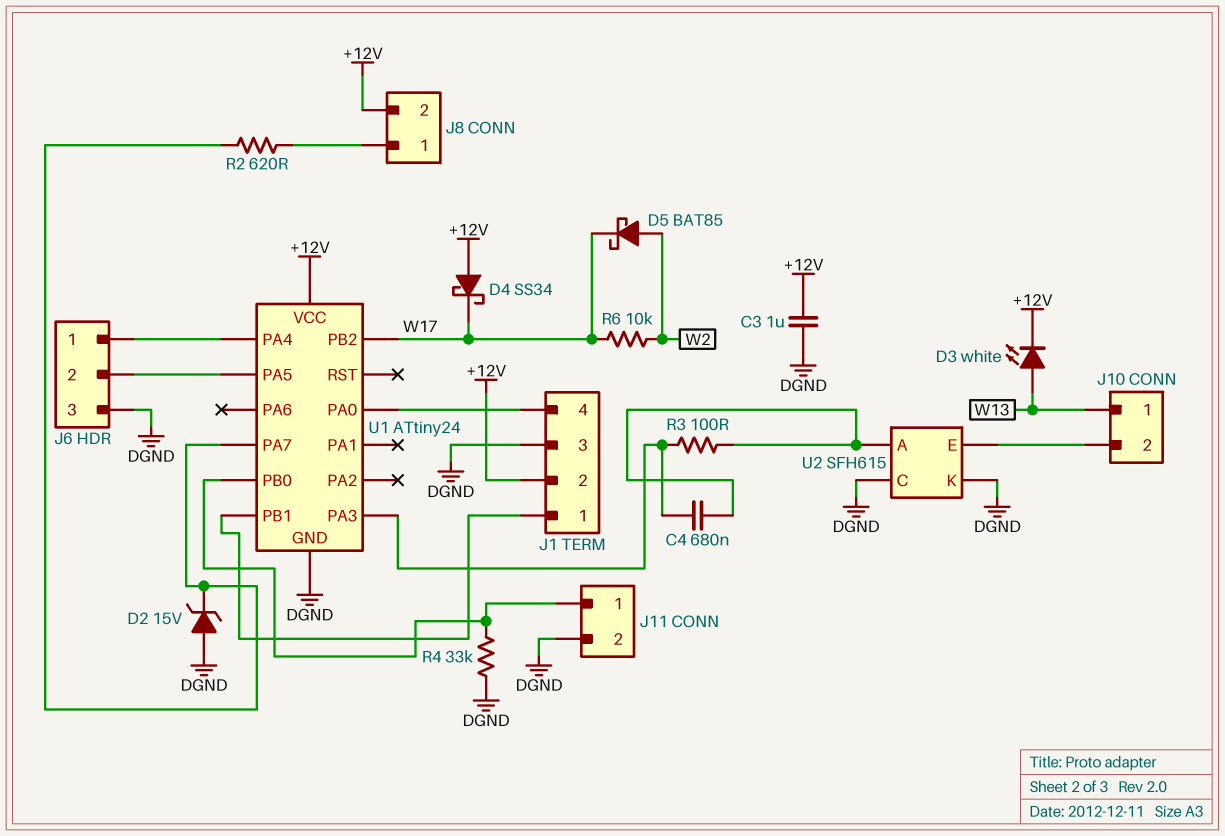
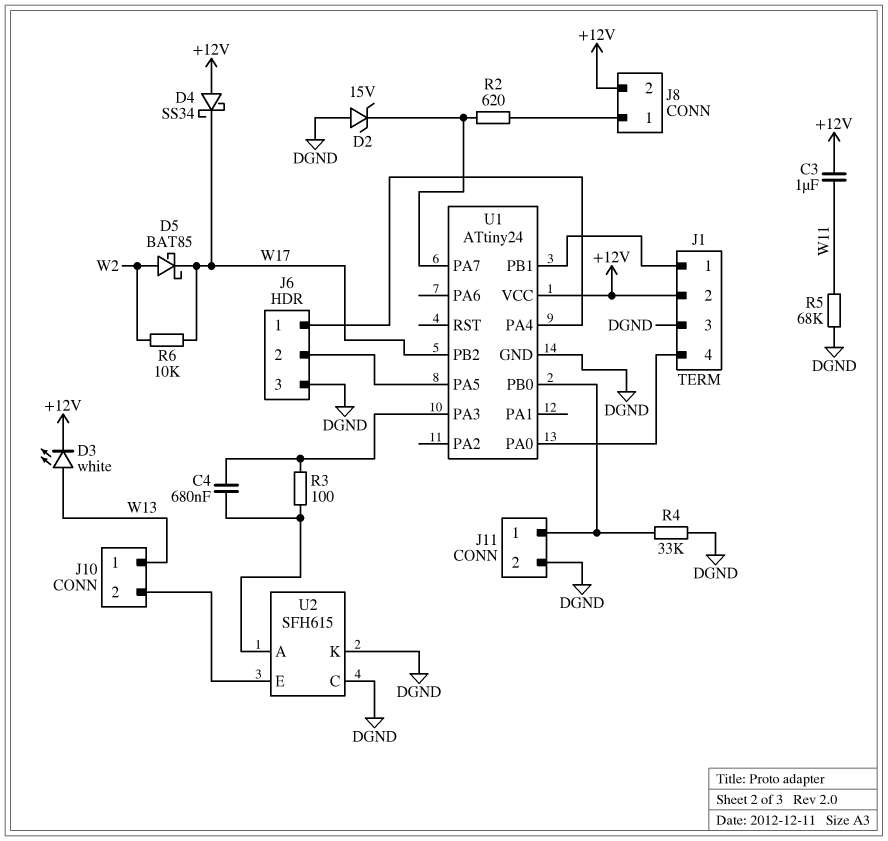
C3: 1uF (+12V, DGND) -> 1uF (+12V, W11)
R5: none -> 68k (DGND, W11)

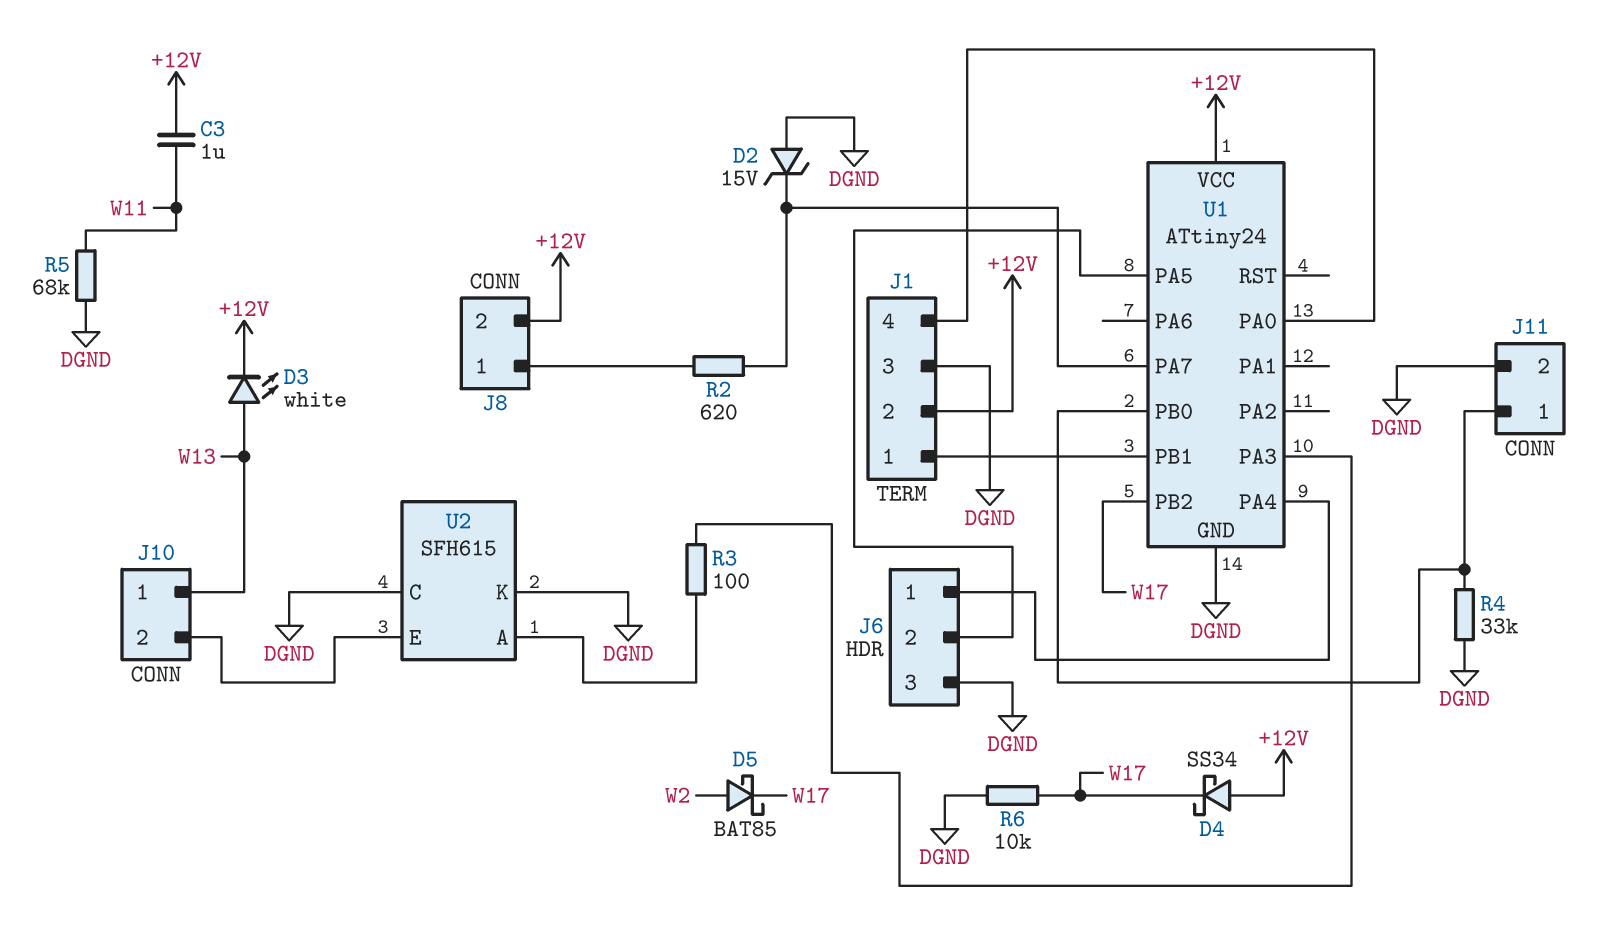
C4: 680nF (U1/PA3, U2/A) -> none
R6: 10k (W2, W17) -> 10k (DGND, W17)

